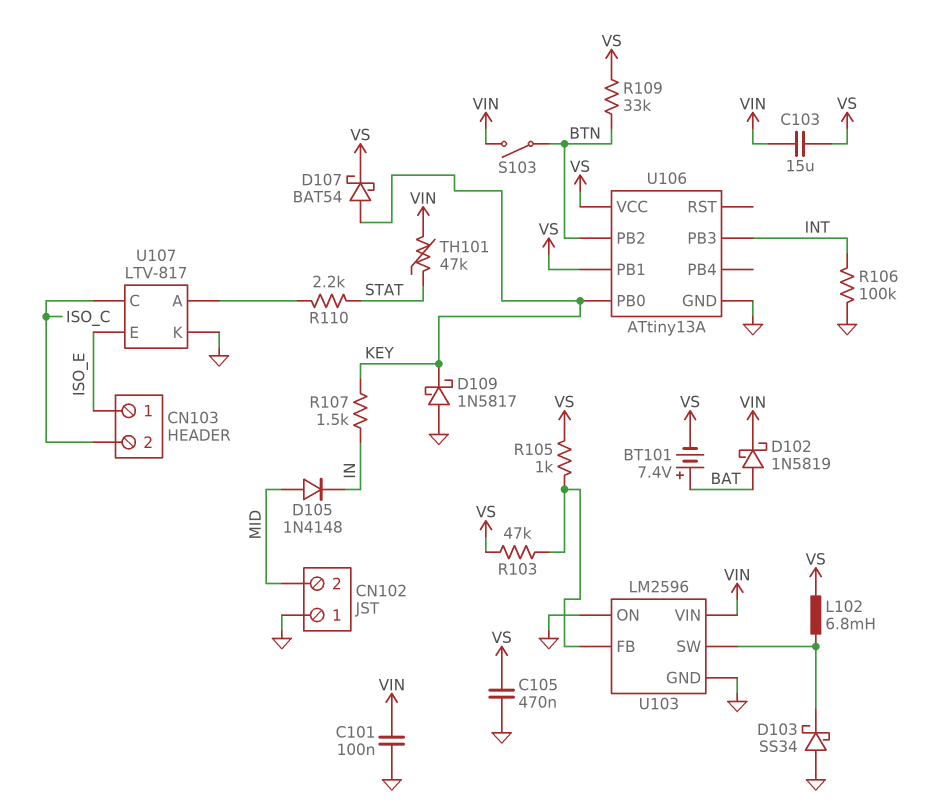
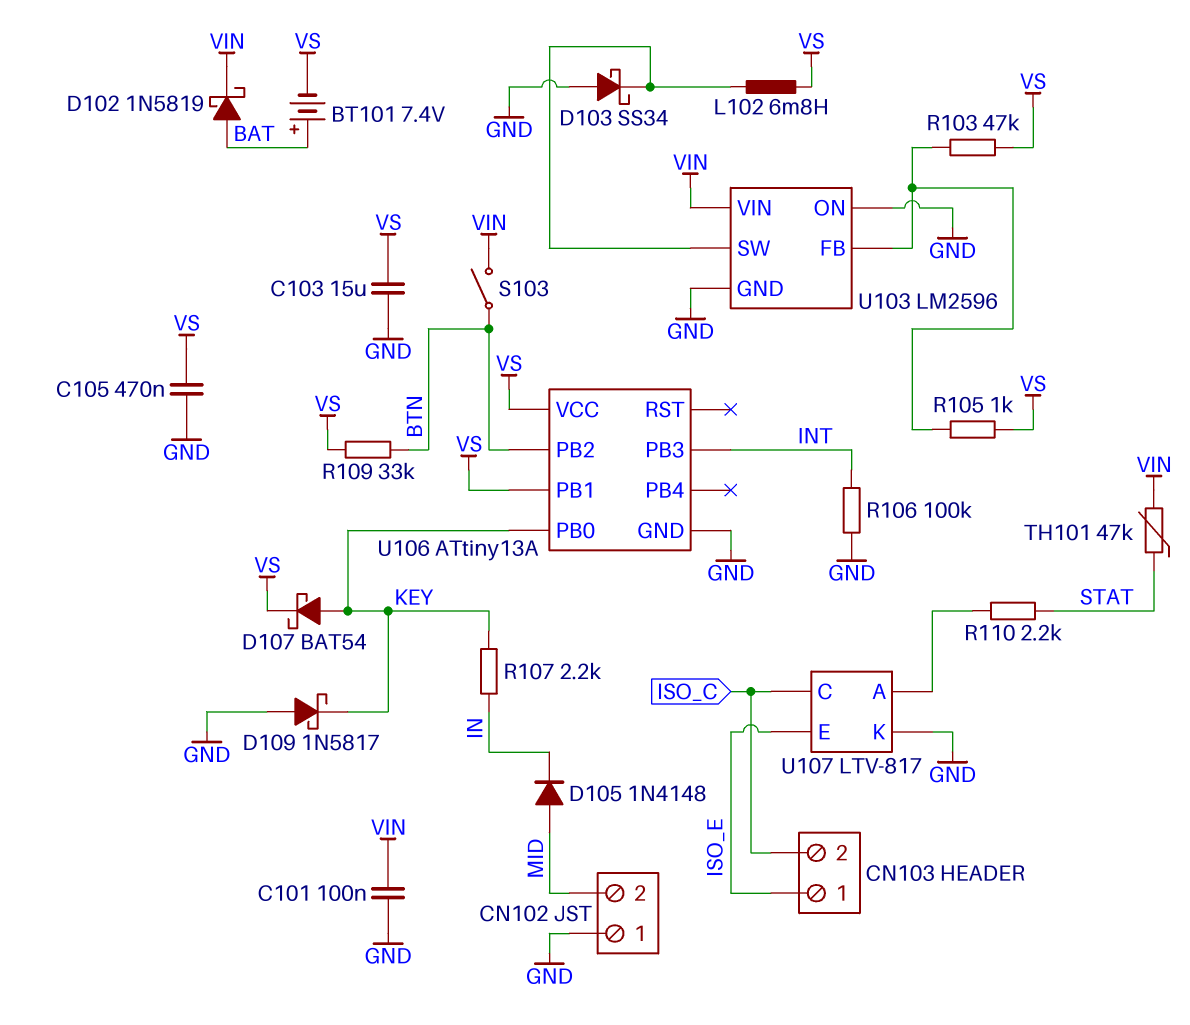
C103: 15uF (VIN, VS) -> 15uF (GND, VS)
R107: 1.5k (IN, KEY) -> 2.2k (IN, KEY)

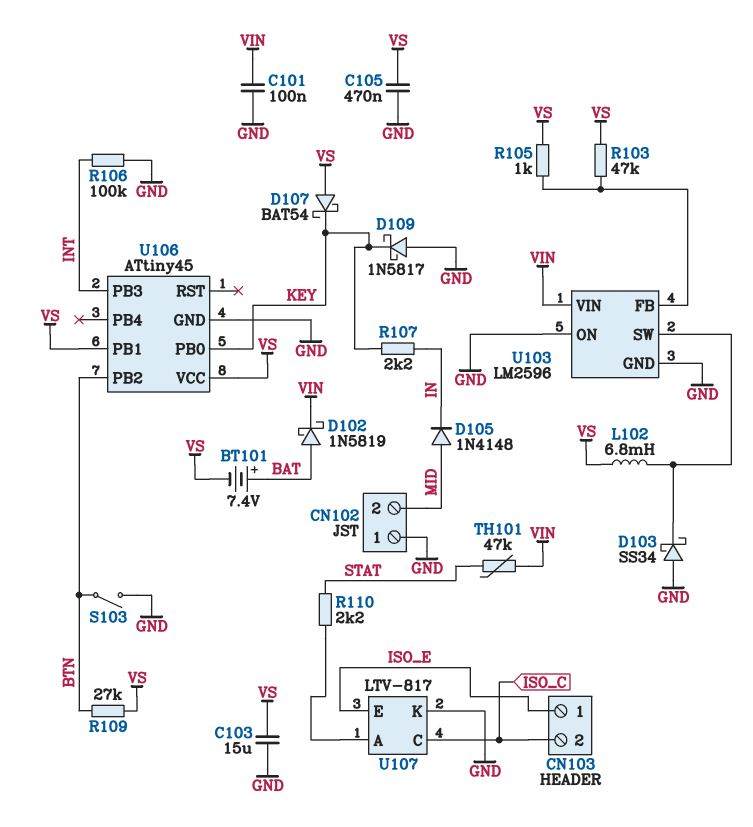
D107: schottky BAT54 (A KEY, K VS) -> schottky BAT54 (A VS, K KEY)
R109: 33k (BTN, VS) -> 27k (BTN, VS)
S103: switch (BTN, VIN) -> switch (BTN, GND)
U106: ATtiny13A -> ATtiny45

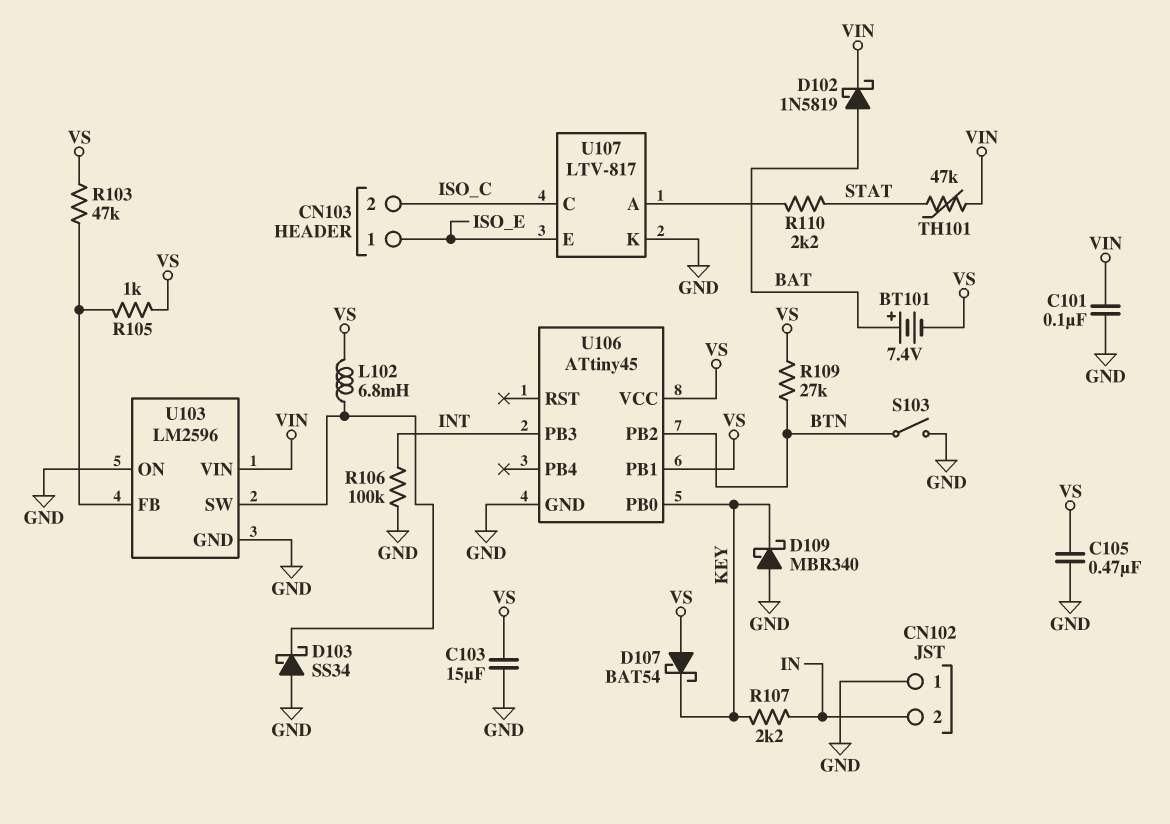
CN102 pin 2: MID -> IN
D105: diode 1N4148 (A MID, K IN) -> none
D109: schottky 1N5817 (A GND, K KEY) -> schottky MBR340 (A GND, K KEY)

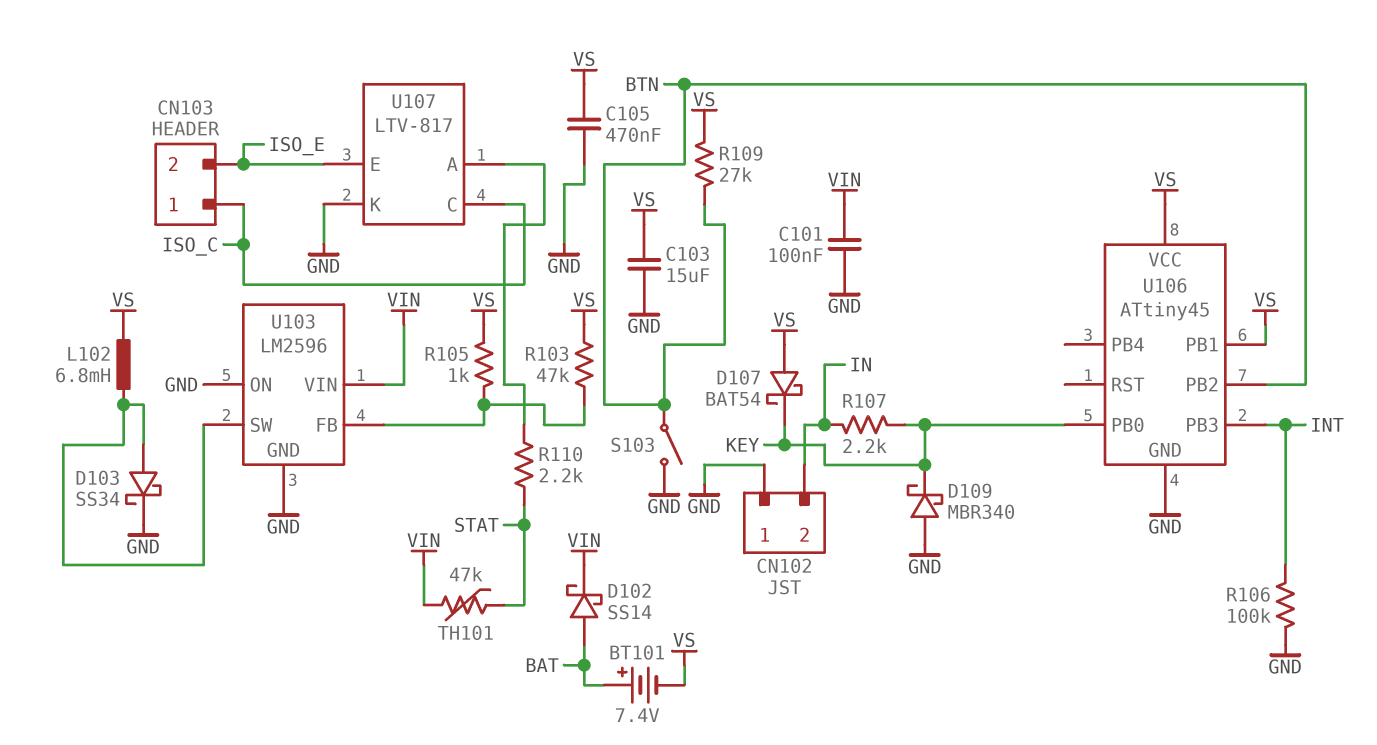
CN103 pin 1: ISO_E -> ISO_C
CN103 pin 2: ISO_C -> ISO_E
D102: schottky 1N5819 (A BAT, K VIN) -> schottky SS14 (A BAT, K VIN)
D103: schottky SS34 (A GND, K U103/SW) -> schottky SS34 (A U103/SW, K GND)

